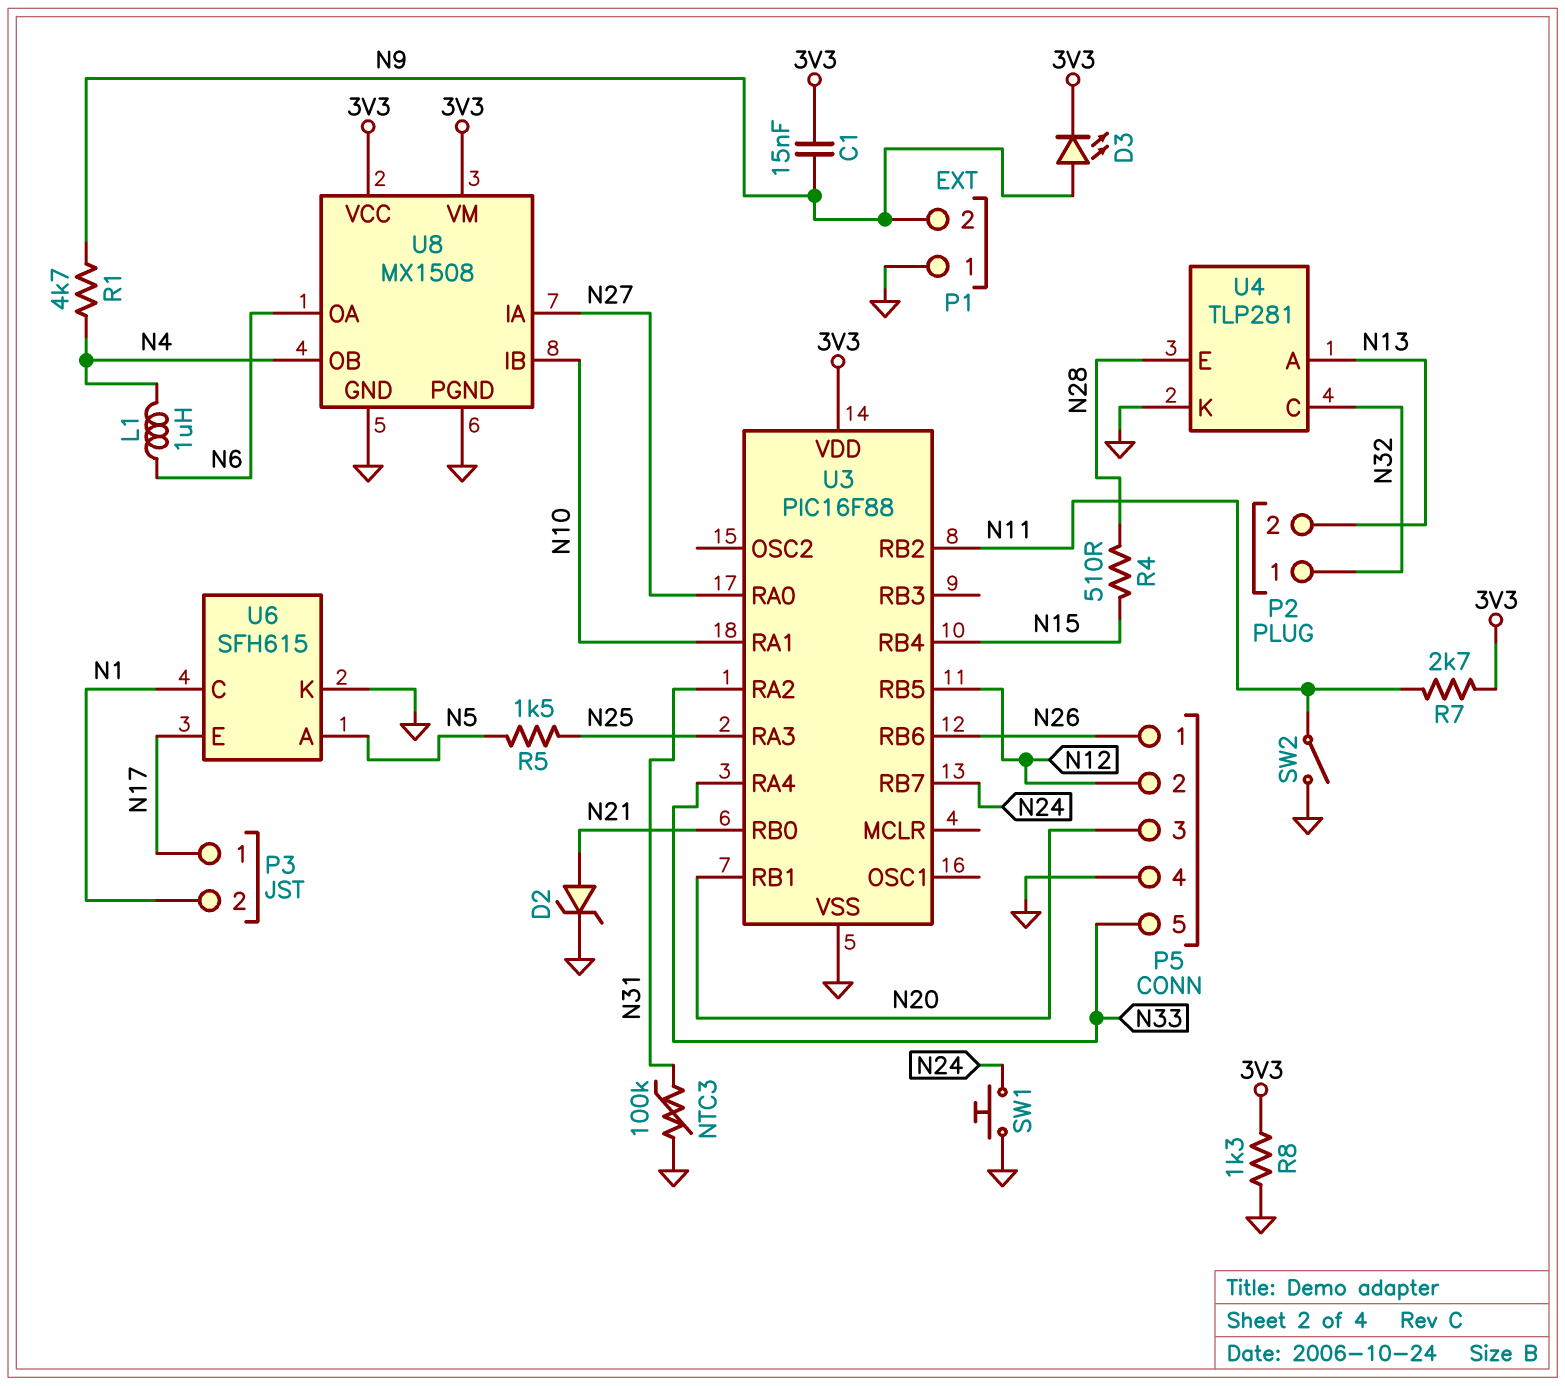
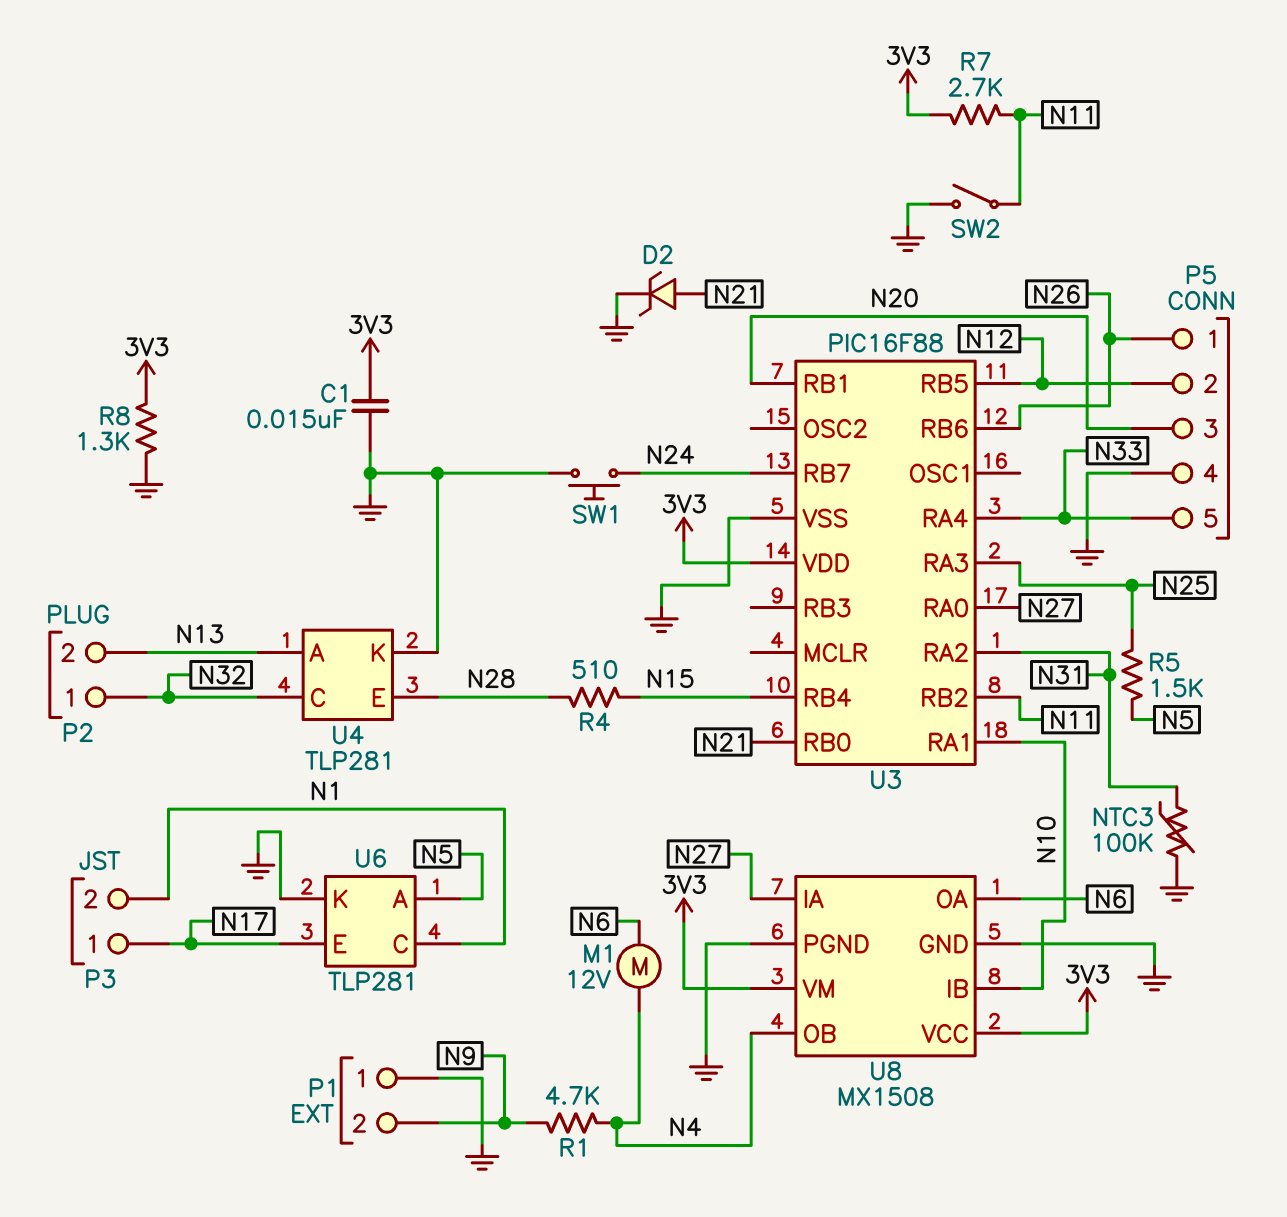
C1: 15nF (3V3, N9) -> 15nF (3V3, GND)
D3: LED (A N9, K 3V3) -> none
L1: 1uH (N4, N6) -> none
M1: none -> motor 12V (N4, N6)
U6: SFH615 -> TLP281

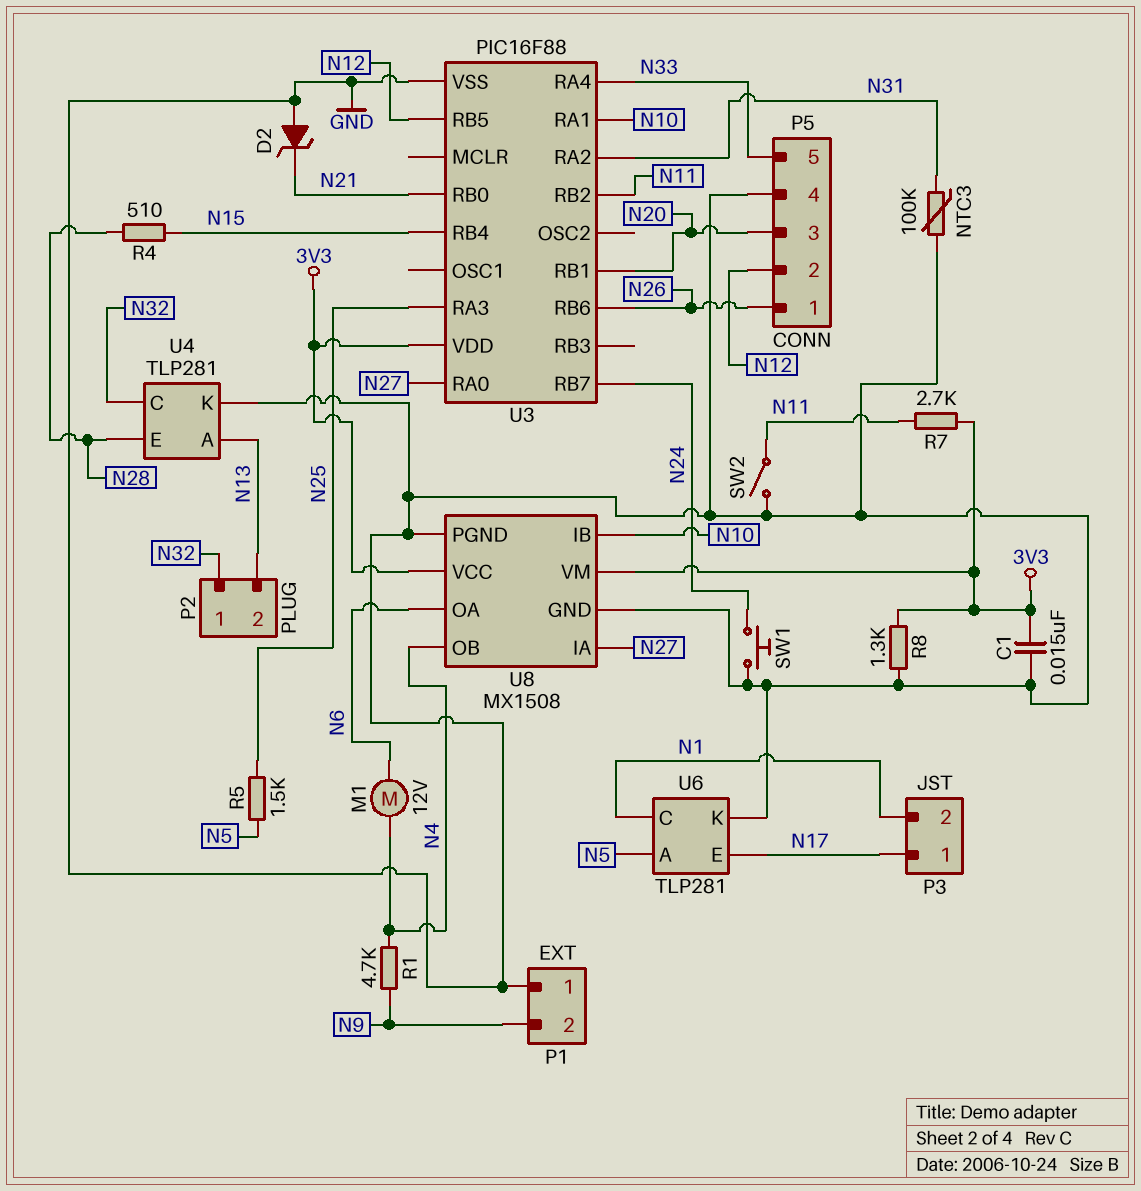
D2: zener (A N21, K GND) -> zener (A GND, K N21)

